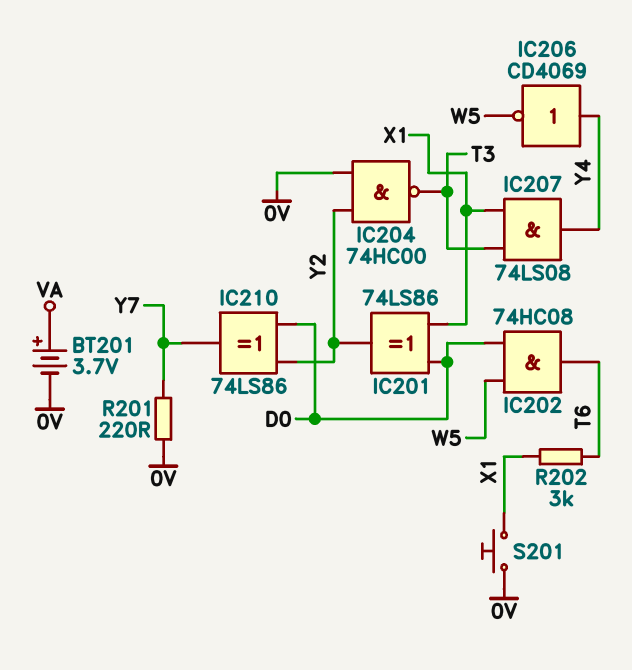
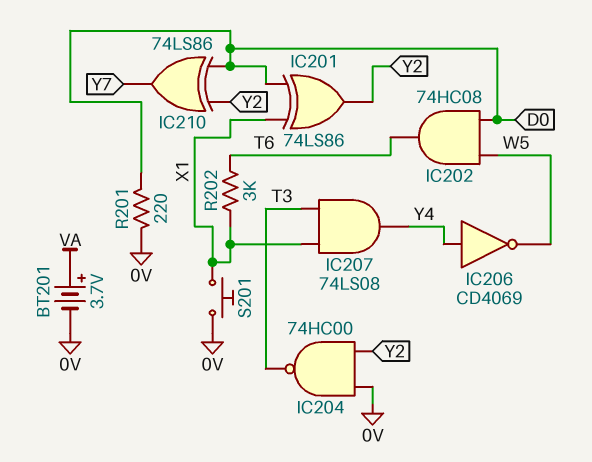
R201: 220 (0V, Y7) -> 220 (0V, D0)

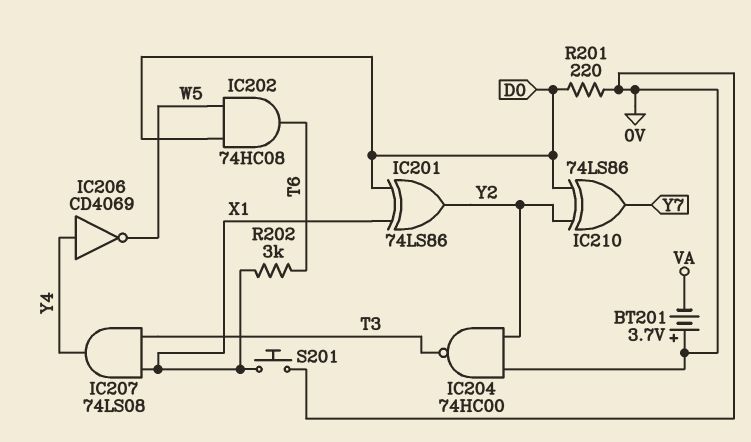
BT201: 3.7V (plus VA, minus 0V) -> 3.7V (plus 0V, minus VA)

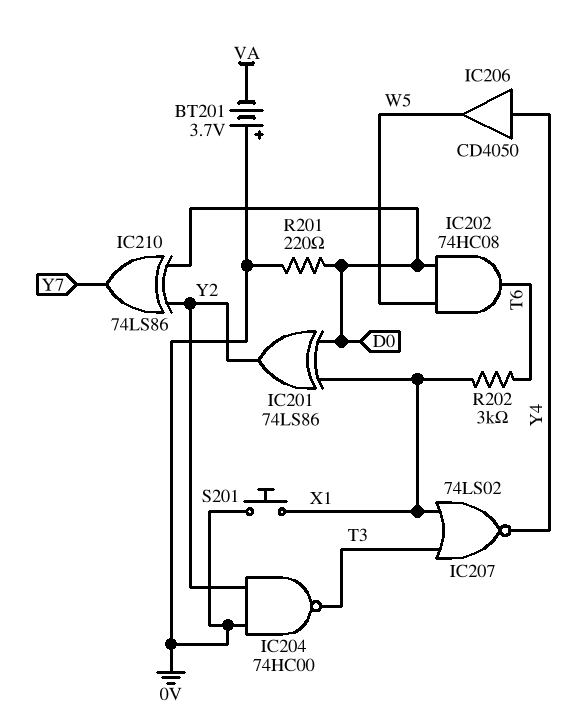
IC206: NOT CD4069 (in Y4, out W5) -> buffer CD4050 (in Y4, out W5)
IC207: AND 74LS08 (in T3, in X1, out Y4) -> NOR 74LS02 (in T3, in X1, out Y4)

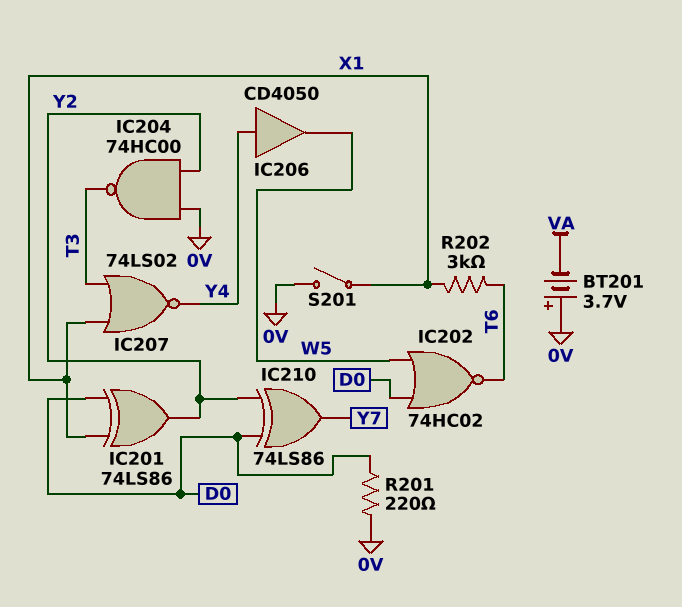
IC202: AND 74HC08 (in D0, in W5, out T6) -> NOR 74HC02 (in D0, in W5, out T6)
S201: button (0V, X1) -> switch (0V, X1)

